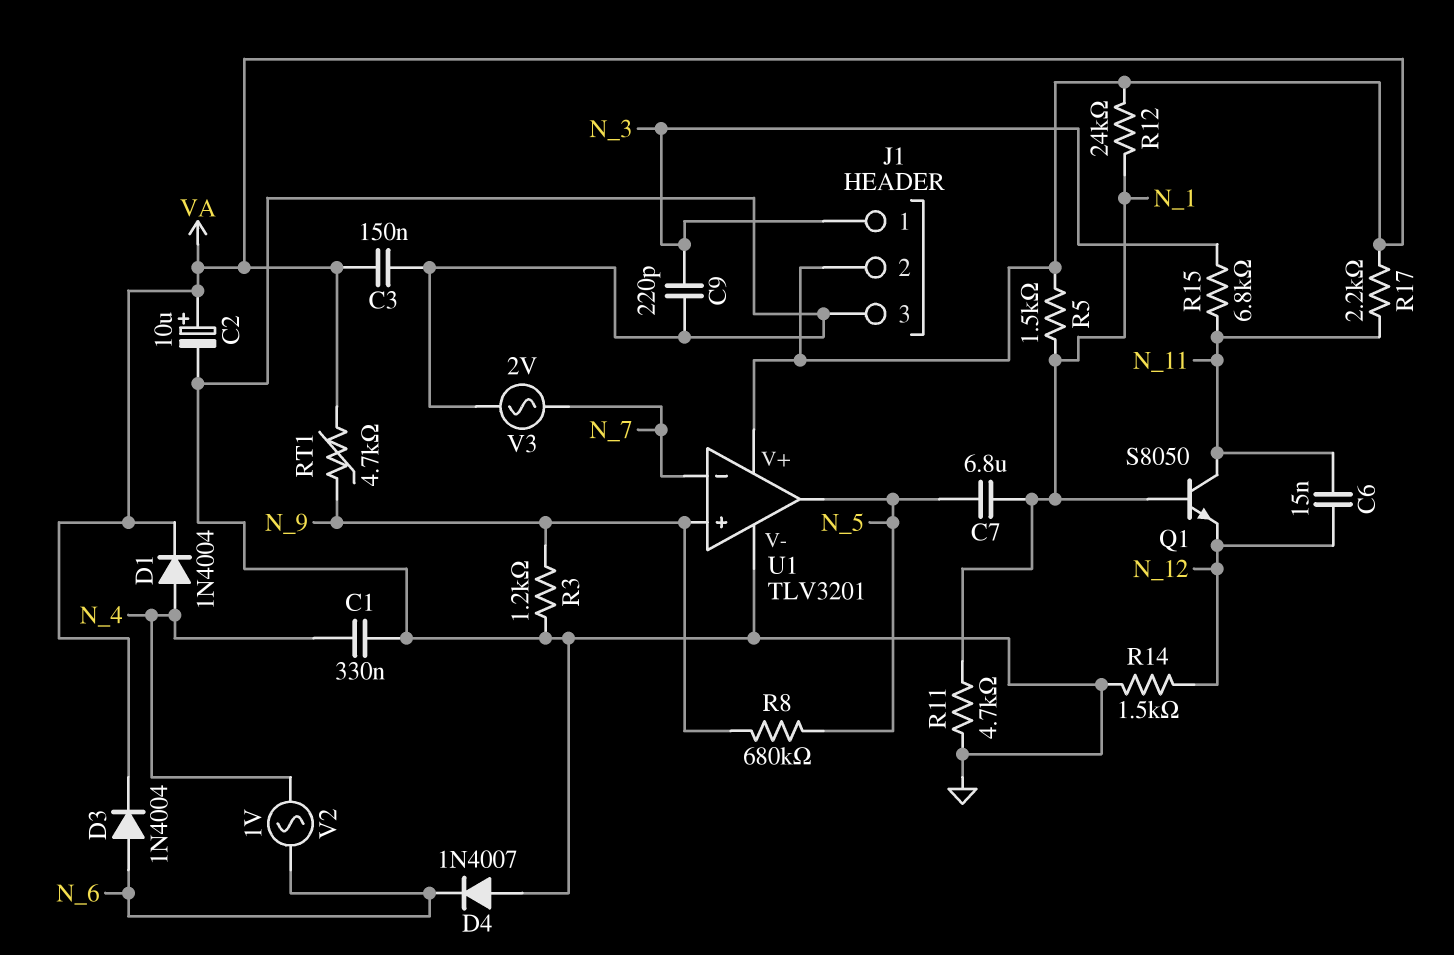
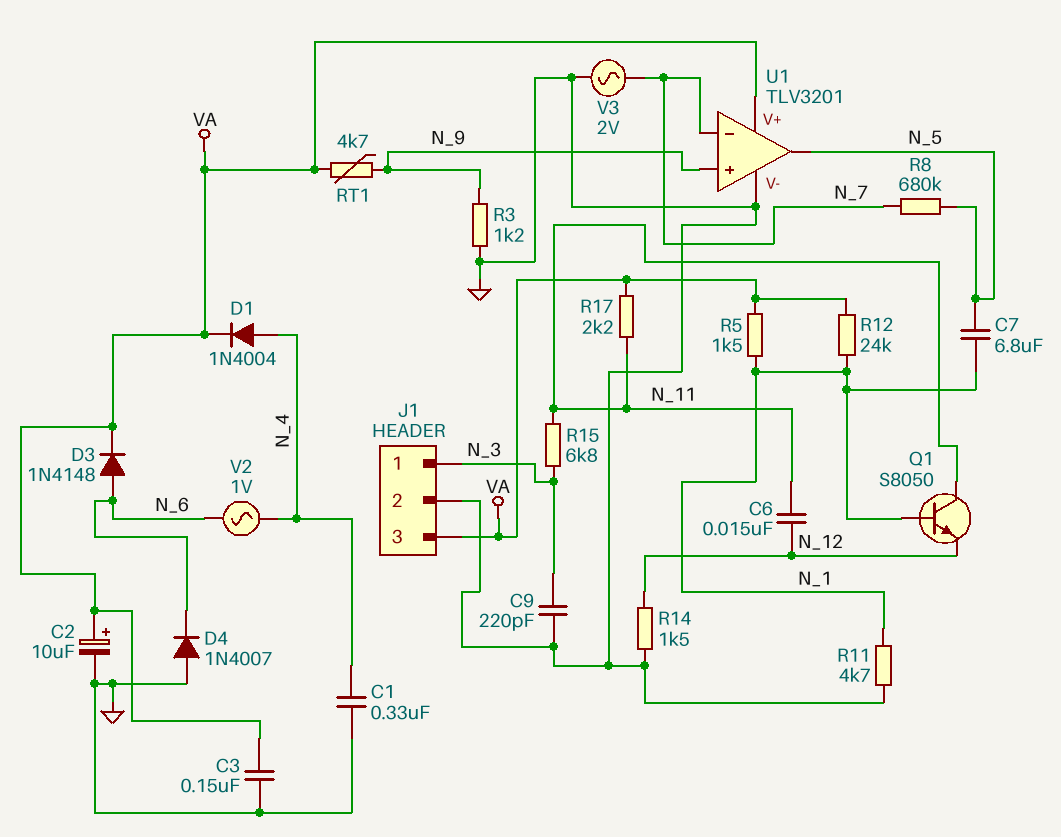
D3: diode 1N4004 (A N_6, K VA) -> diode 1N4148 (A N_6, K VA)
J1 pin 2: VA -> GND
J1 pin 3: GND -> VA
R8: 680k (N_5, N_9) -> 680k (N_5, N_7)

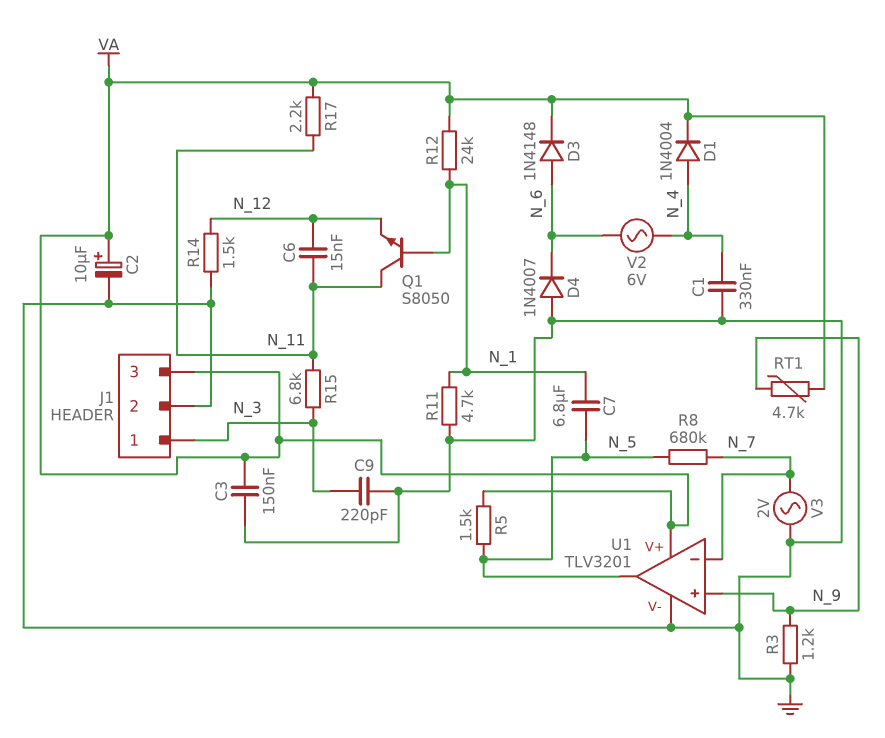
R5: 1.5k (N_1, VA) -> 1.5k (N_5, VA)
V2: AC 1V (N_4, N_6) -> AC 6V (N_4, N_6)

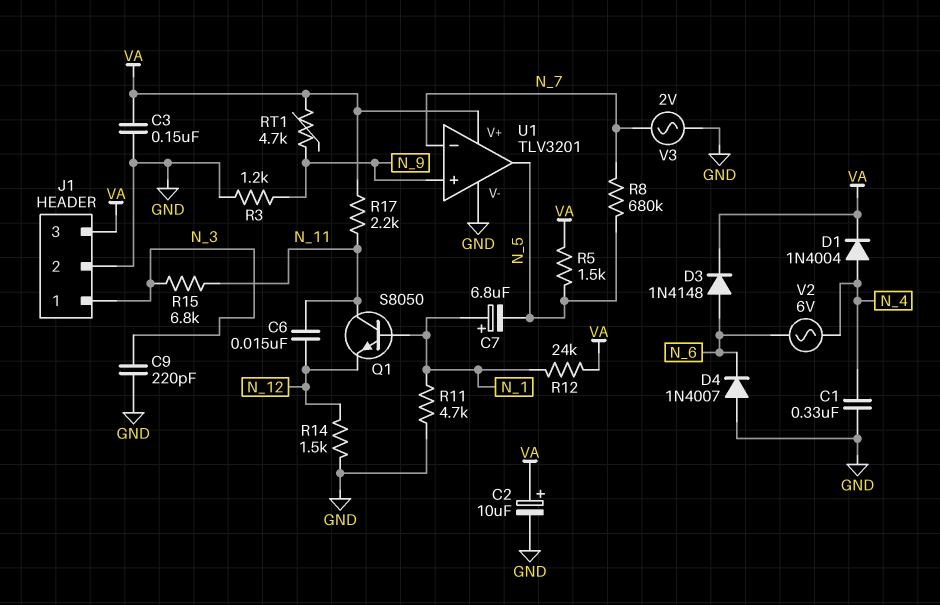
C7: 6.8uF (N_1, N_5) -> 6.8uF (plus N_1, minus N_5)

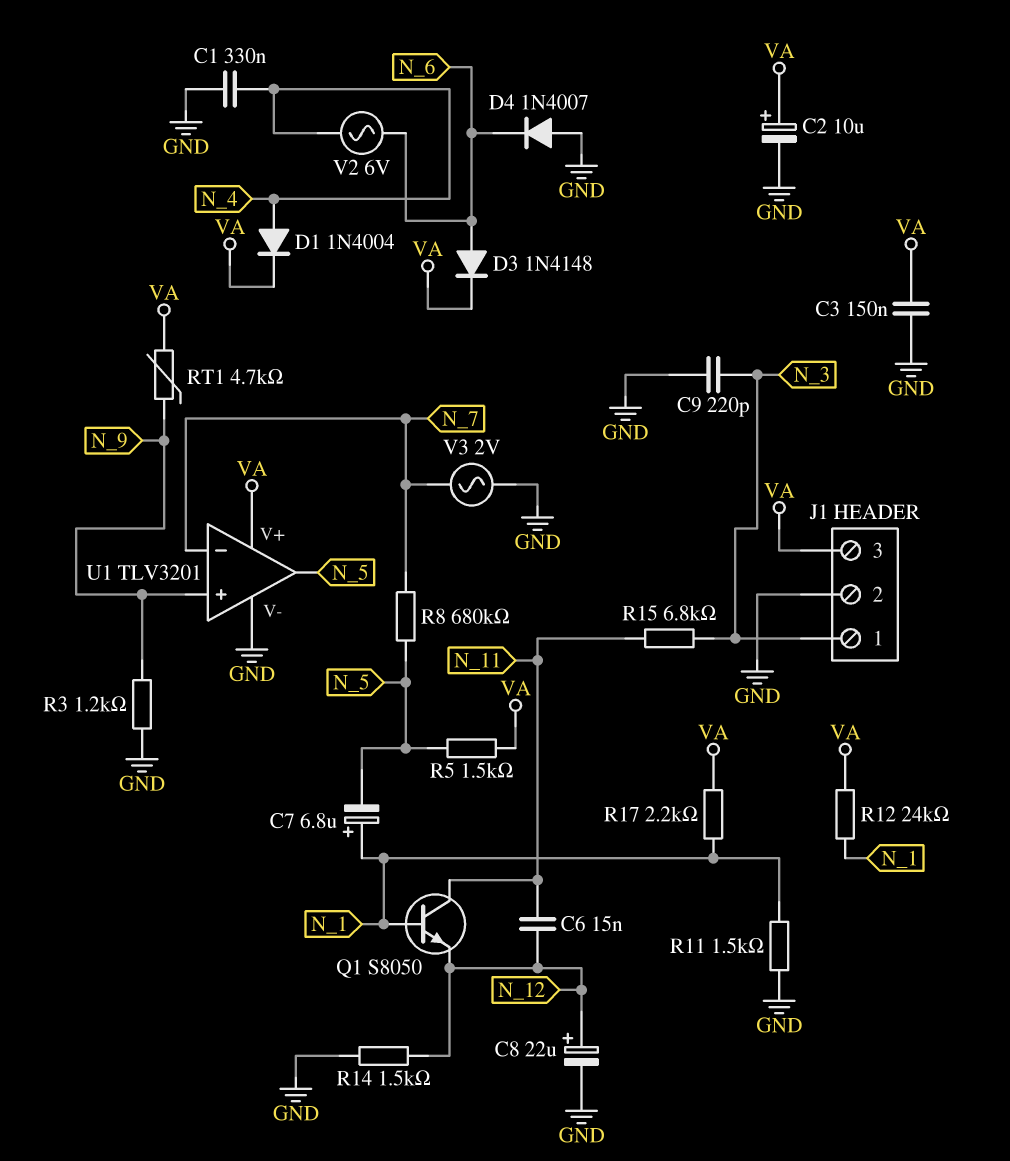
C8: none -> 22uF (plus N_12, minus GND)
R11: 4.7k (GND, N_1) -> 1.5k (GND, N_1)
R17: 2.2k (N_11, VA) -> 2.2k (N_1, VA)

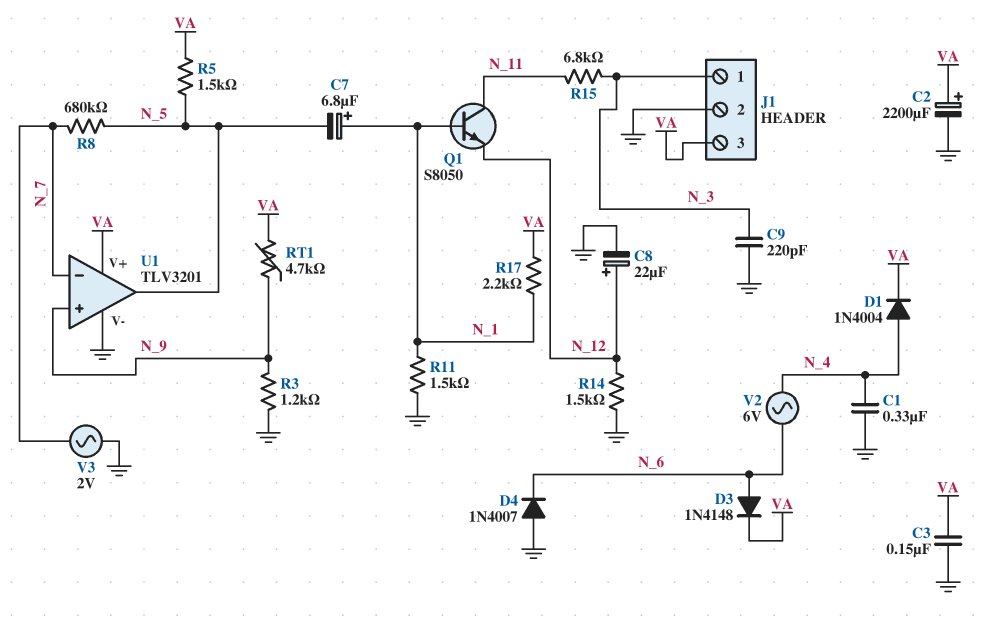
C2: 10uF (plus VA, minus GND) -> 2200uF (plus VA, minus GND)
C6: 15nF (N_11, N_12) -> none
R12: 24k (N_1, VA) -> none

